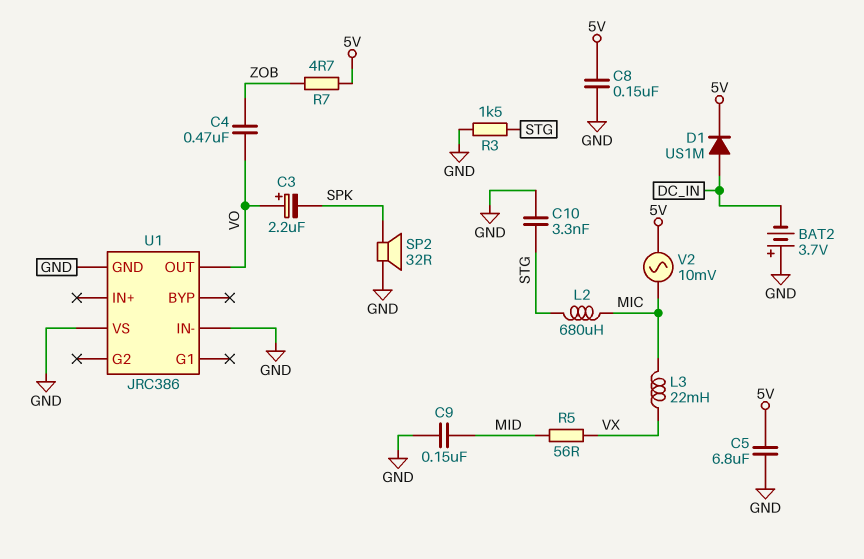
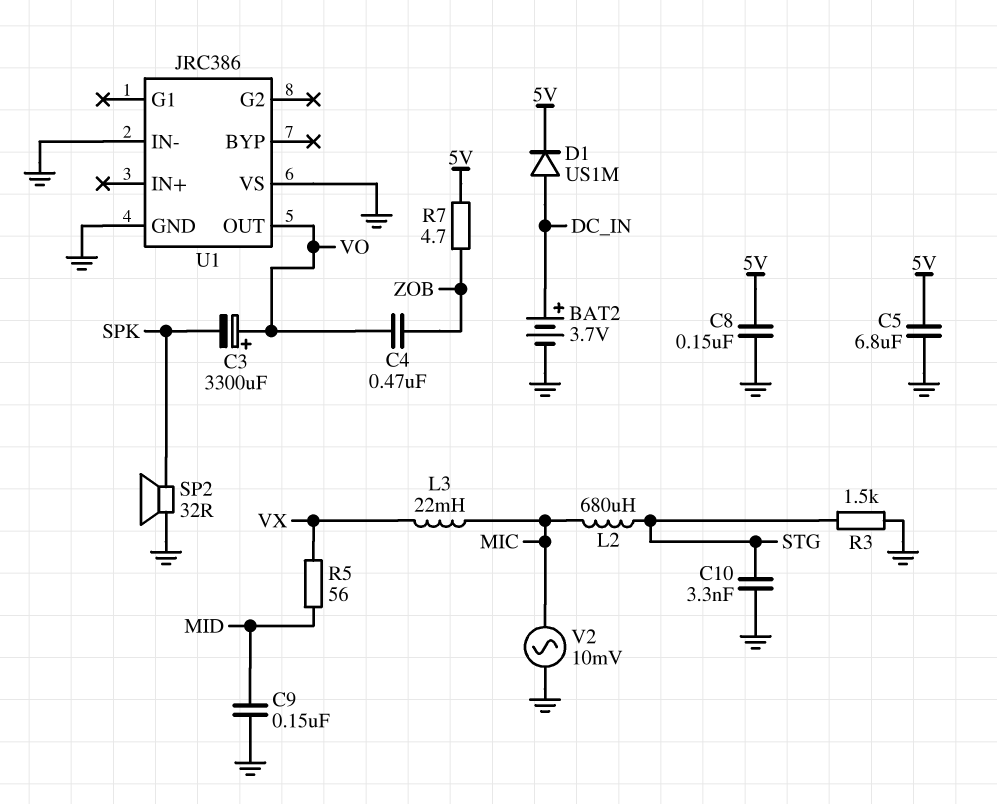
BAT2: 3.7V (plus GND, minus DC_IN) -> 3.7V (plus DC_IN, minus GND)
C3: 2.2uF (plus VO, minus SPK) -> 3300uF (plus VO, minus SPK)
V2: AC 10mV (5V, MIC) -> AC 10mV (GND, MIC)

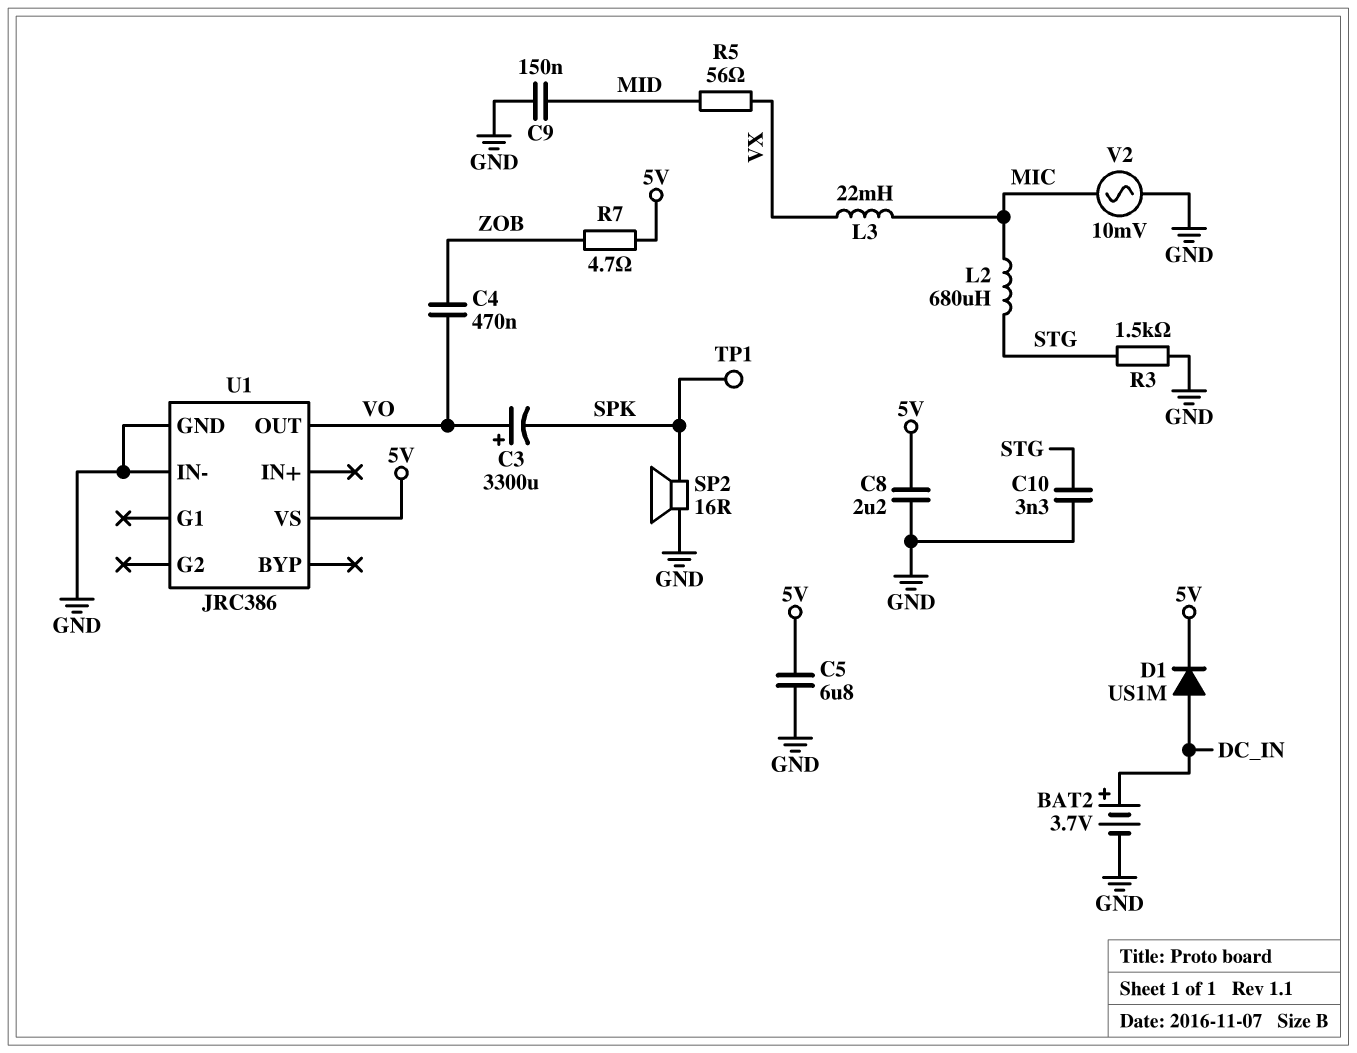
C8: 150nF (5V, GND) -> 2.2uF (5V, GND)
SP2: speaker 32R (GND, SPK) -> speaker 16R (GND, SPK)
TP1: none -> test point (SPK)
U1 pin VS: GND -> 5V

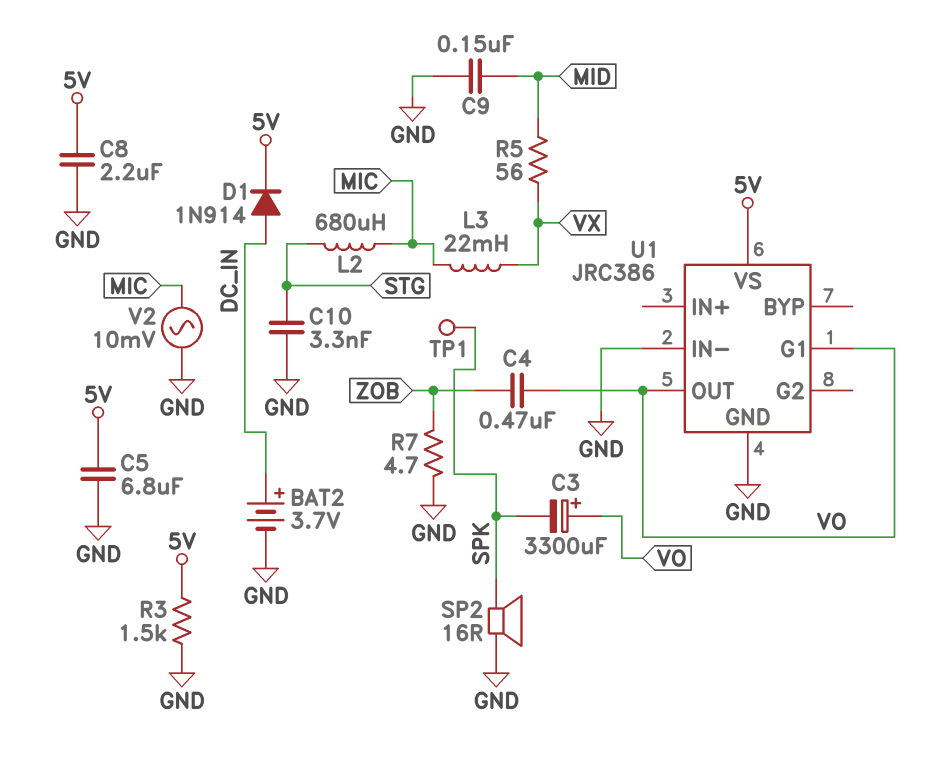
D1: diode US1M (A DC_IN, K 5V) -> diode 1N914 (A DC_IN, K 5V)
R3: 1.5k (GND, STG) -> 1.5k (5V, GND)
R7: 4.7 (5V, ZOB) -> 4.7 (GND, ZOB)
U1 pin G1: none -> VO

